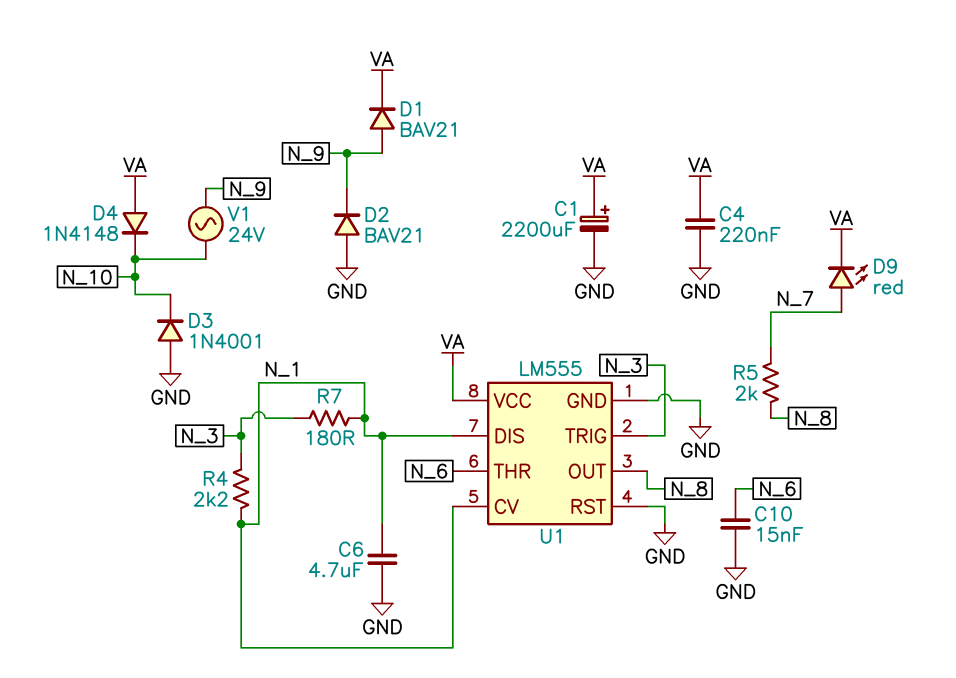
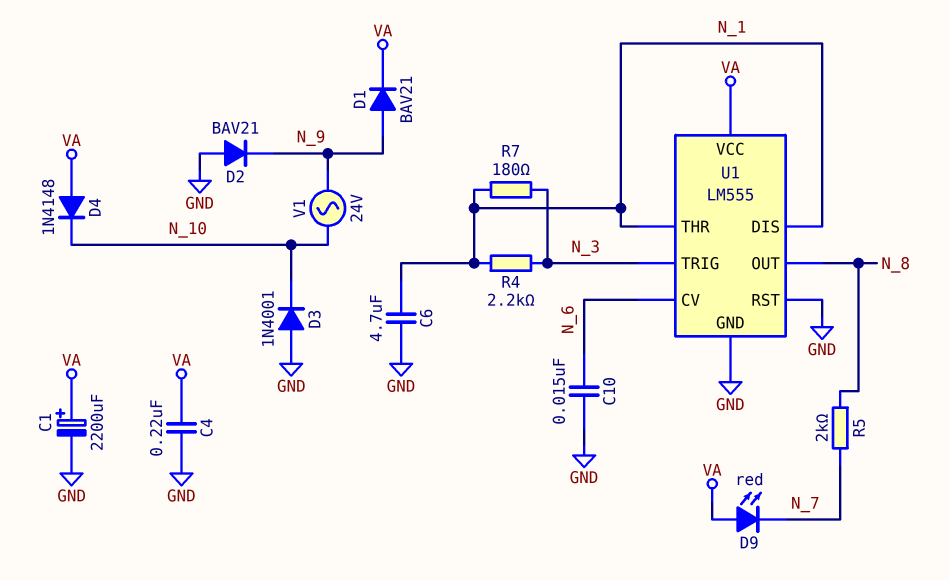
D9: LED red (A N_7, K VA) -> LED red (A VA, K N_7)
U1 pin CV: N_1 -> N_6
U1 pin THR: N_6 -> N_1

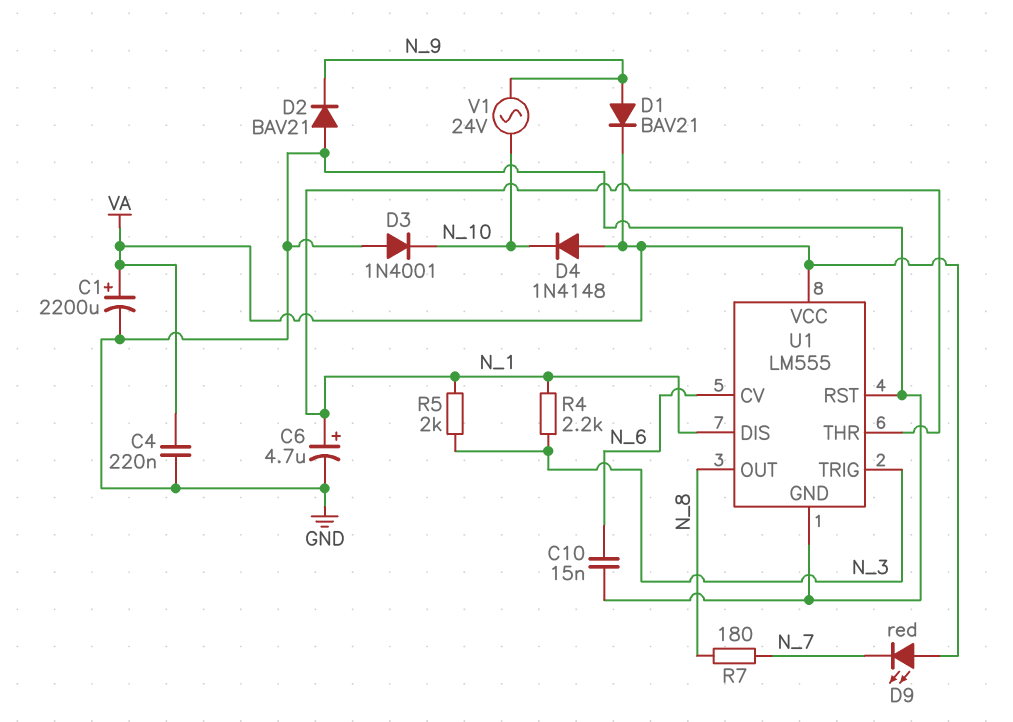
C6: 4.7uF (GND, N_1) -> 4.7uF (plus N_1, minus GND)
R5: 2k (N_7, N_8) -> 2k (N_1, N_3)
R7: 180 (N_1, N_3) -> 180 (N_7, N_8)

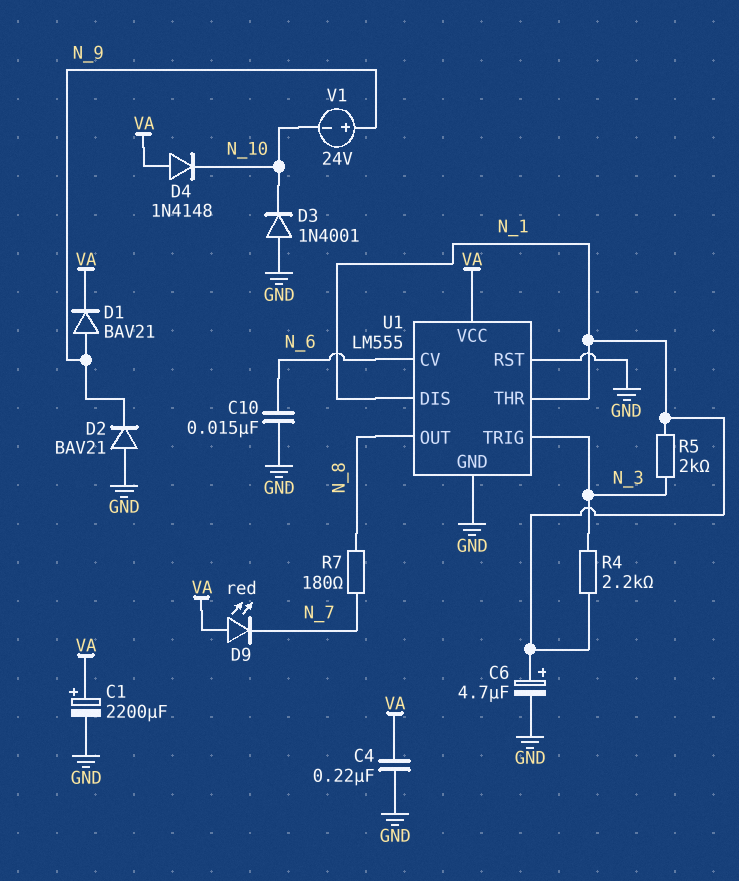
V1: AC 24V (N_9, N_10) -> 24V (plus N_9, minus N_10)

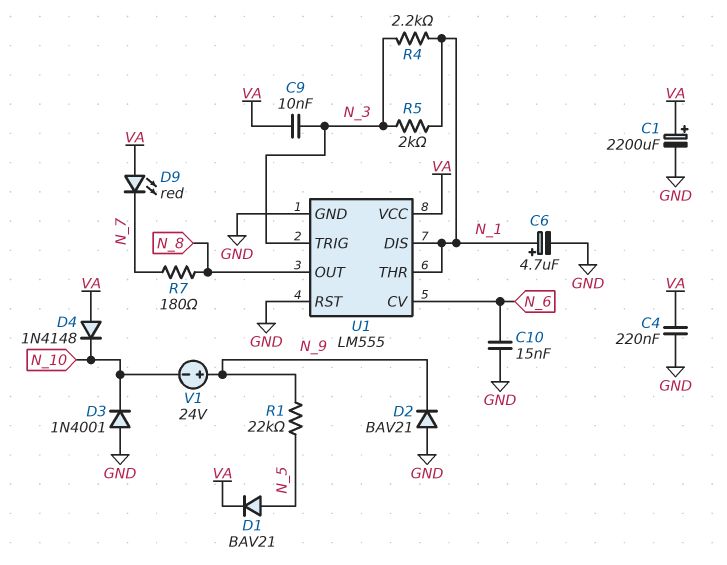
C9: none -> 10nF (N_3, VA)
D1: diode BAV21 (A N_9, K VA) -> diode BAV21 (A N_5, K VA)
R1: none -> 22k (N_5, N_9)

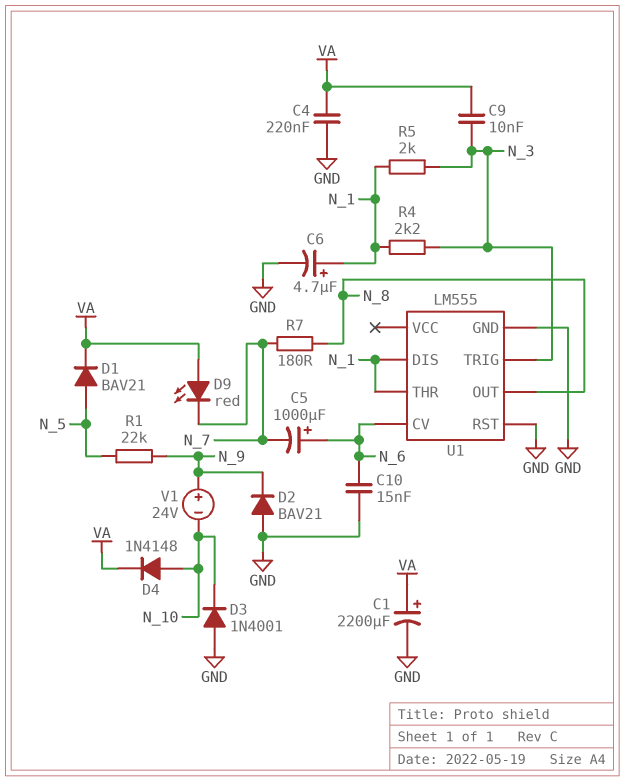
C5: none -> 1000uF (plus N_6, minus N_7)
D4: diode 1N4148 (A VA, K N_10) -> diode 1N4148 (A N_10, K VA)
U1 pin VCC: VA -> none

